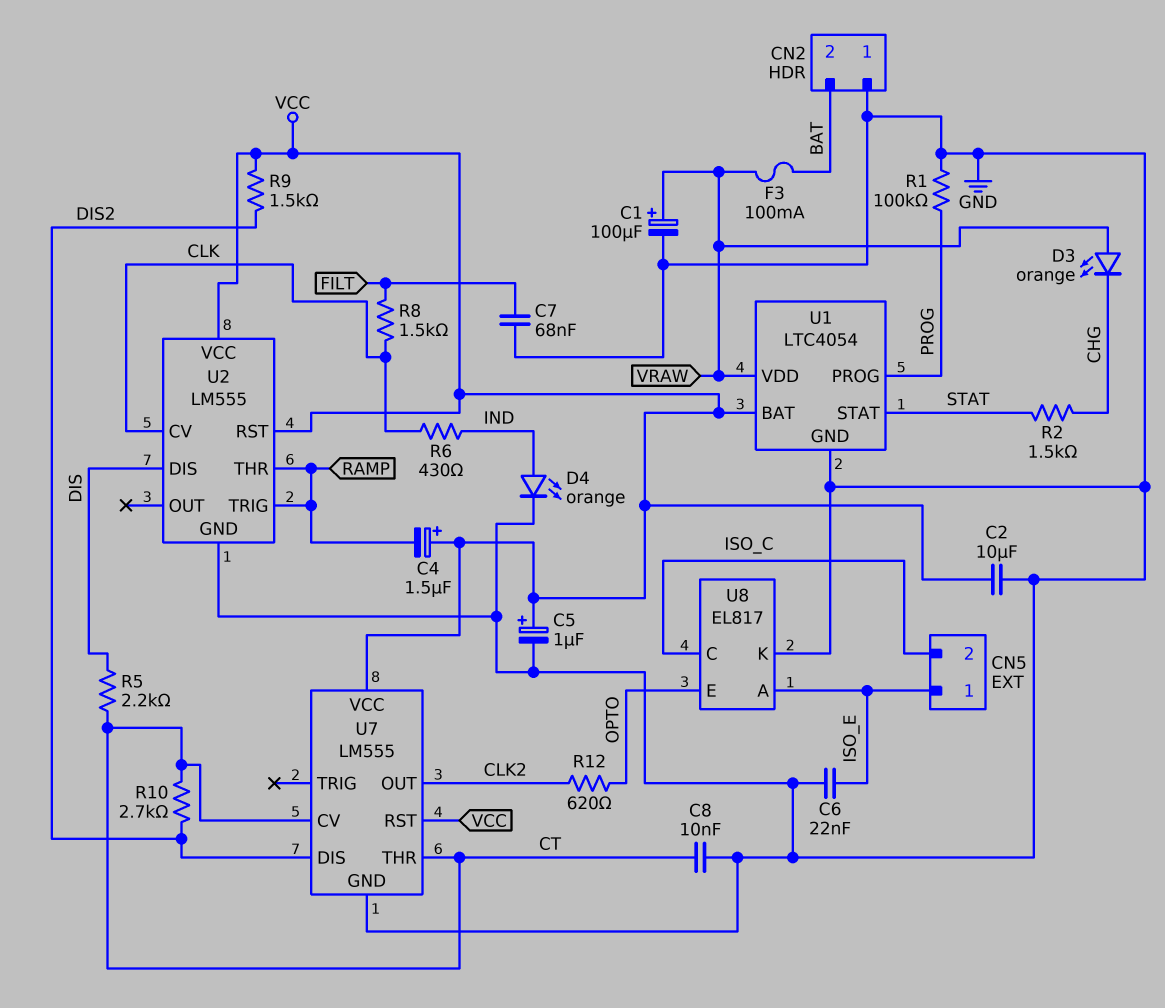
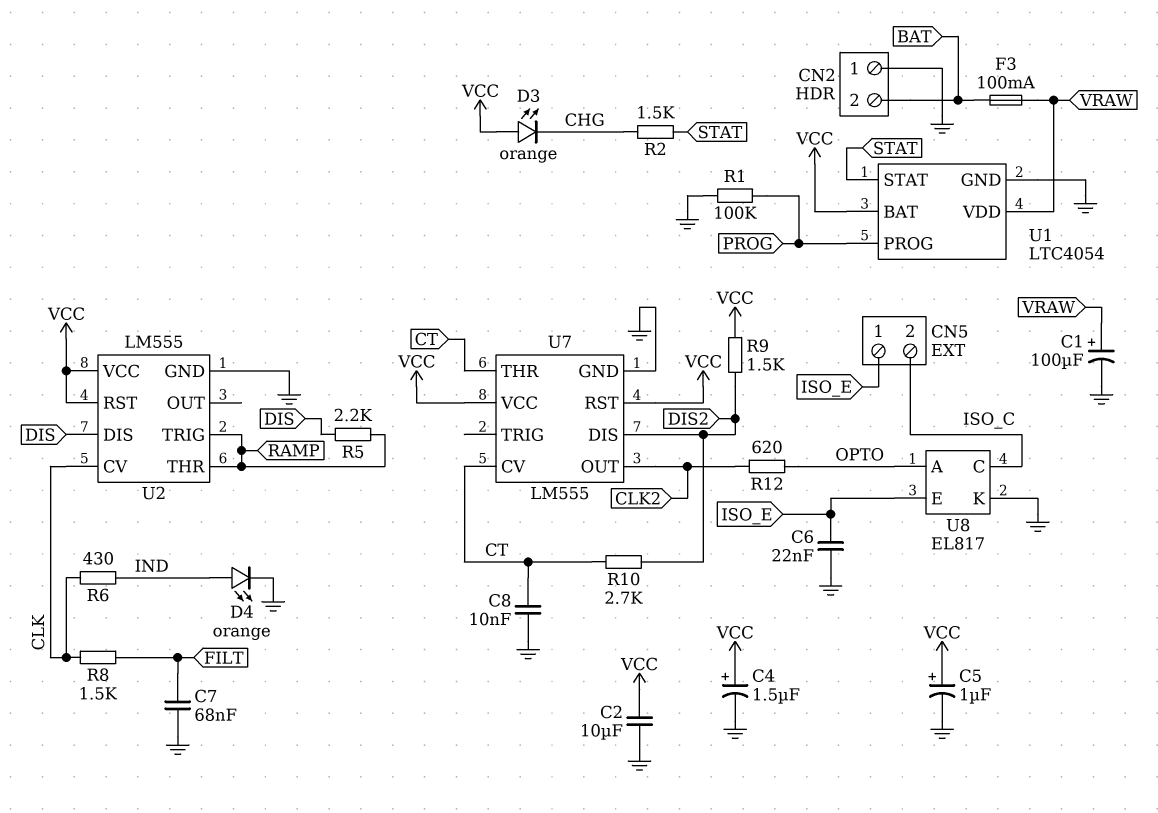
C4: 1.5uF (plus VCC, minus RAMP) -> 1.5uF (plus VCC, minus GND)
D3: LED orange (A VRAW, K CHG) -> LED orange (A VCC, K CHG)
R5: 2.2k (CT, DIS) -> 2.2k (DIS, RAMP)
U8 pin A: ISO_E -> OPTO
U8 pin E: OPTO -> ISO_E

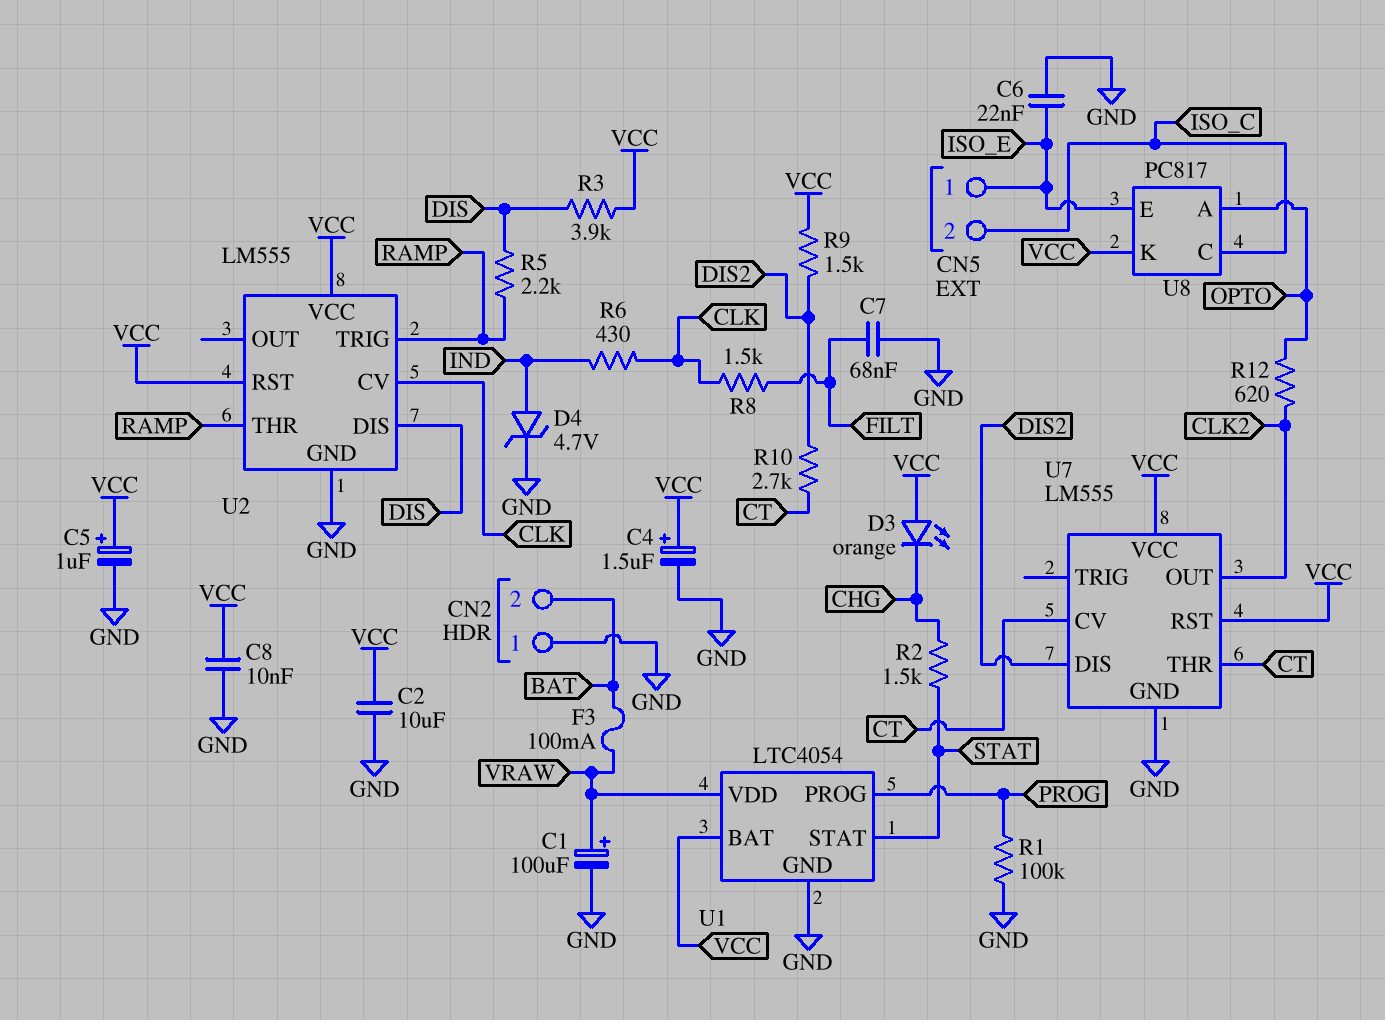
C8: 10nF (CT, GND) -> 10nF (GND, VCC)
D4: LED orange (A IND, K GND) -> zener 4.7V (A IND, K GND)
R3: none -> 3.9k (DIS, VCC)
U8: EL817 -> PC817
U8 pin K: GND -> VCC

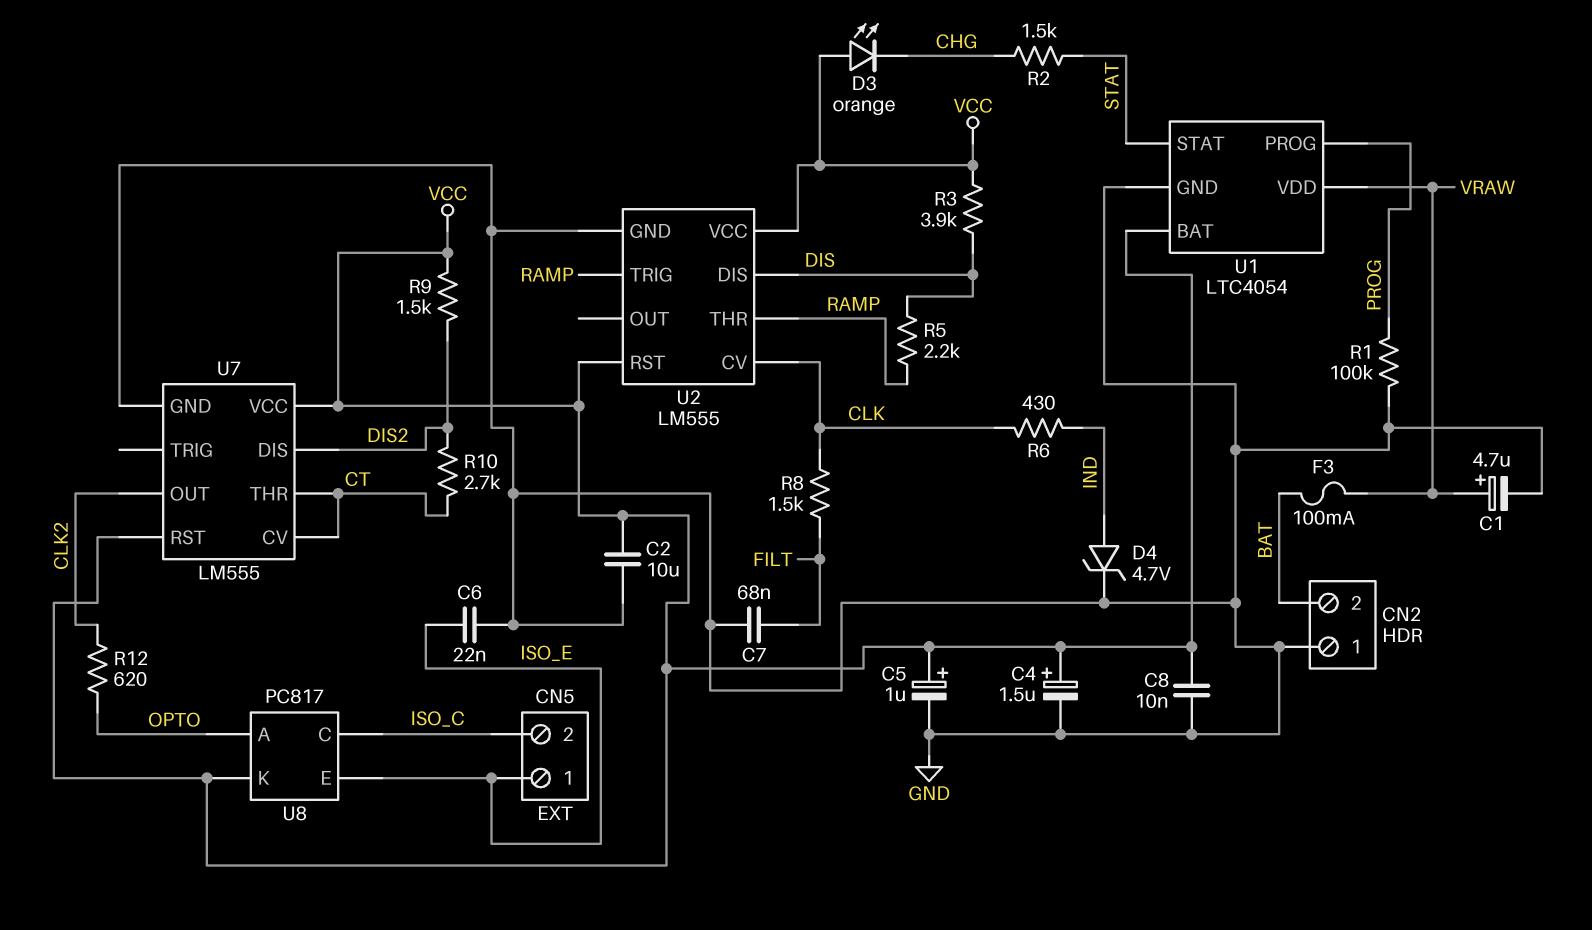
C1: 100uF (plus VRAW, minus GND) -> 4.7uF (plus VRAW, minus GND)

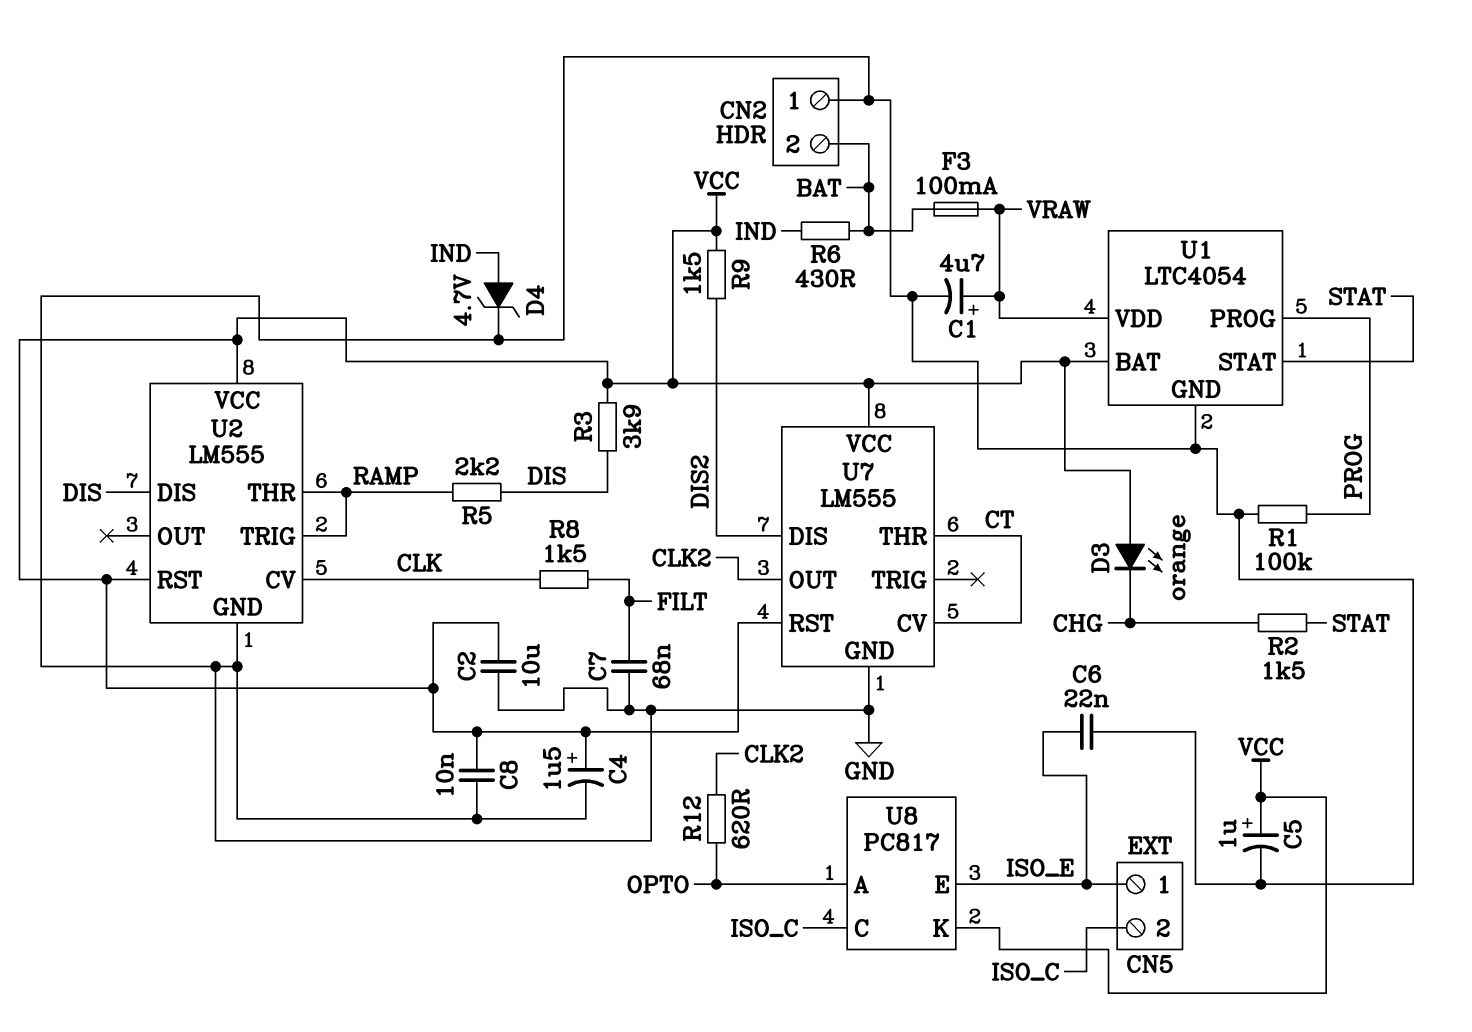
R6: 430 (CLK, IND) -> 430 (BAT, IND)
R10: 2.7k (CT, DIS2) -> none

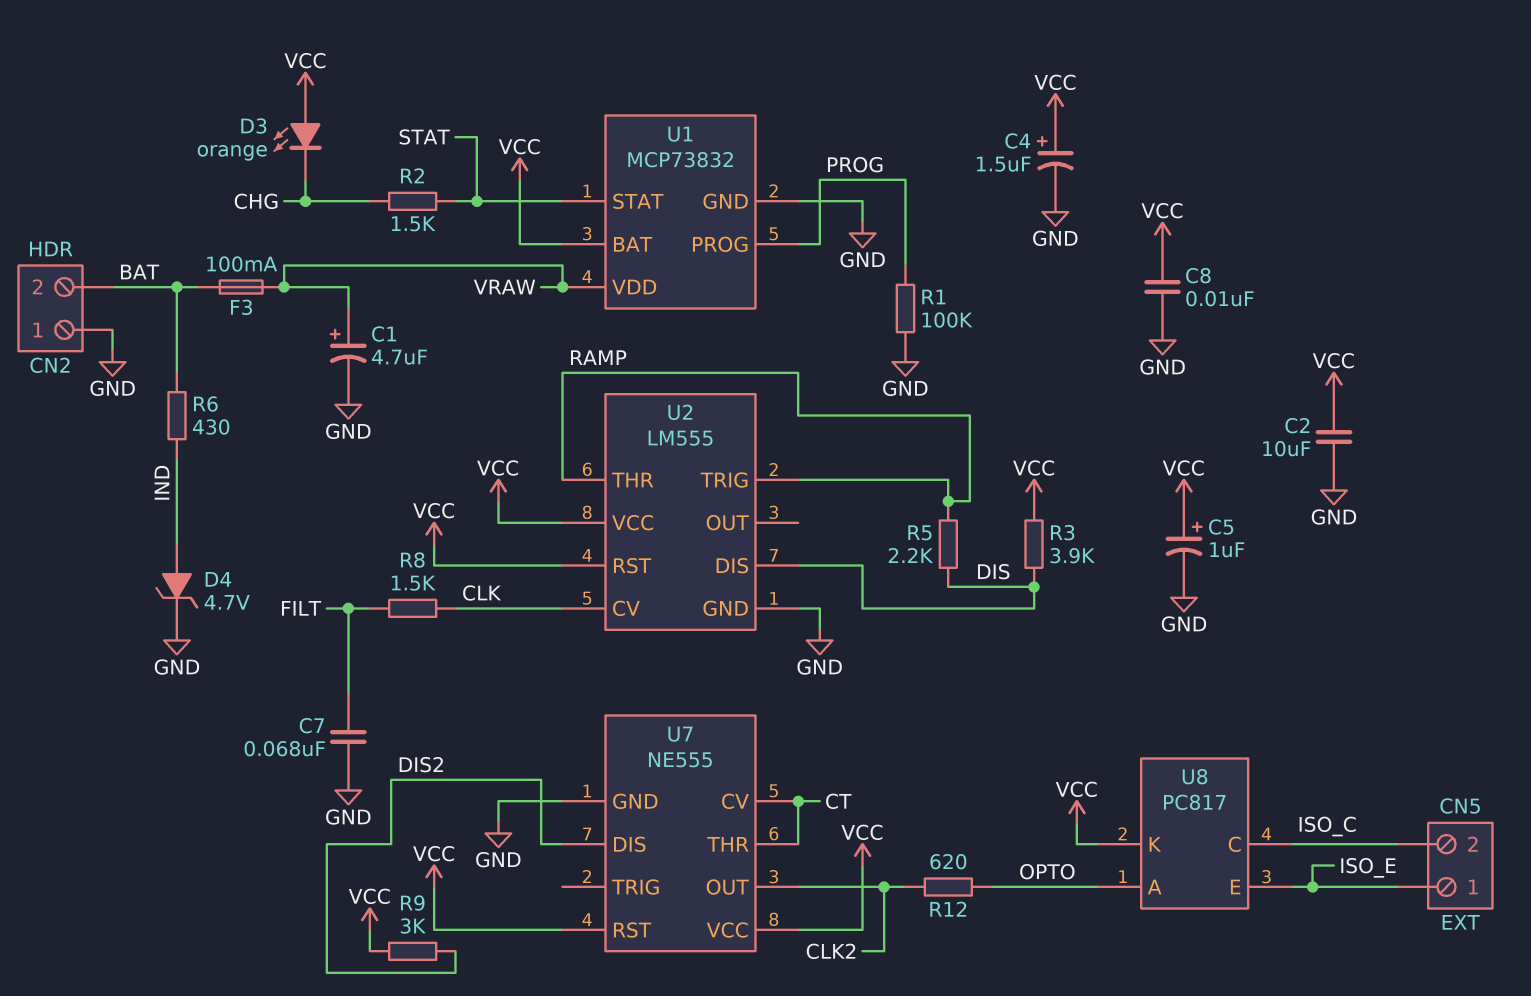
C6: 22nF (GND, ISO_E) -> none
R9: 1.5k (DIS2, VCC) -> 3k (DIS2, VCC)
U1: LTC4054 -> MCP73832
U7: LM555 -> NE555

